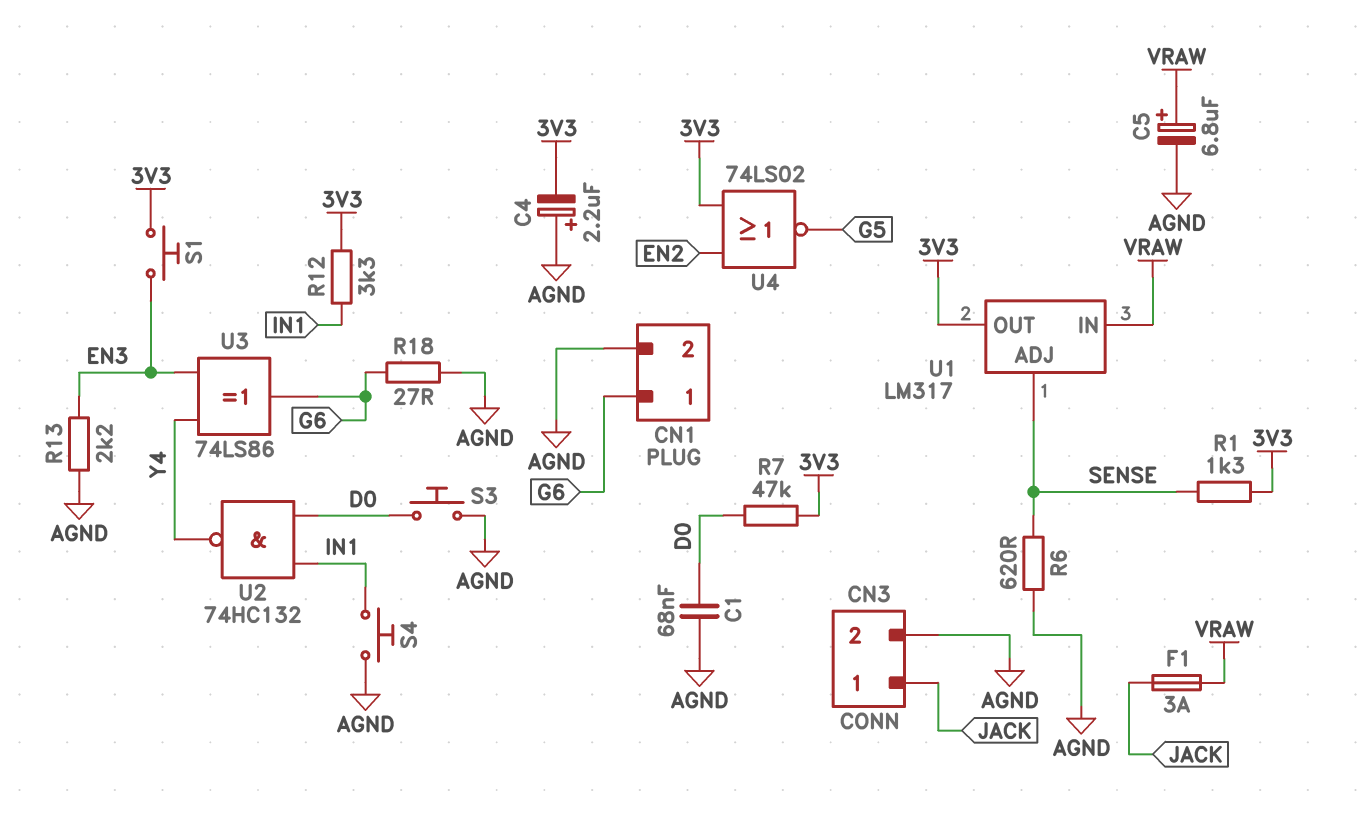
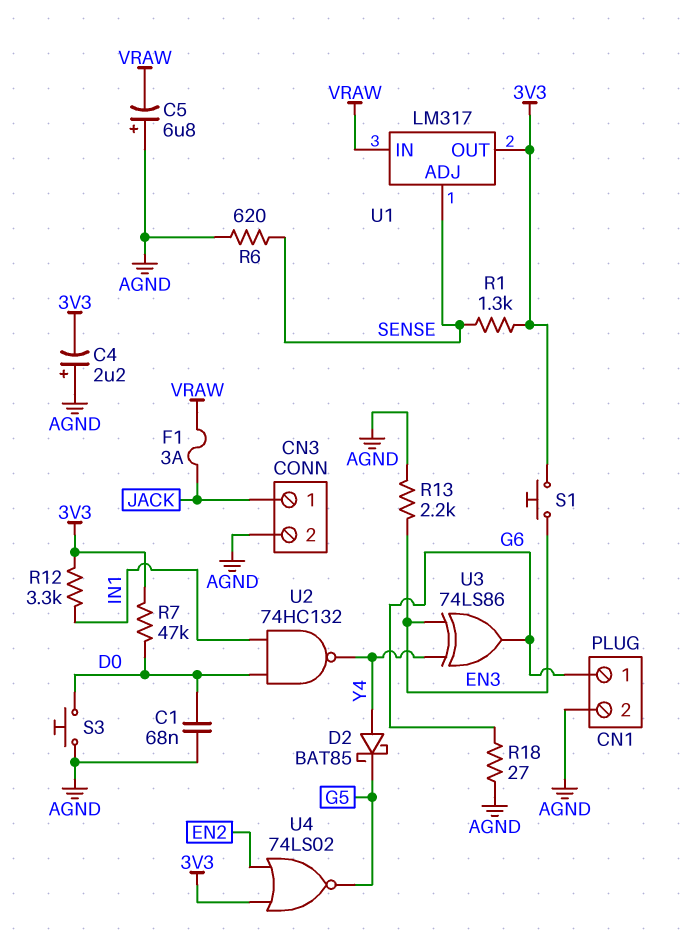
C5: 6.8uF (plus VRAW, minus AGND) -> 6.8uF (plus AGND, minus VRAW)
D2: none -> schottky BAT85 (A Y4, K G5)
S4: button (AGND, IN1) -> none

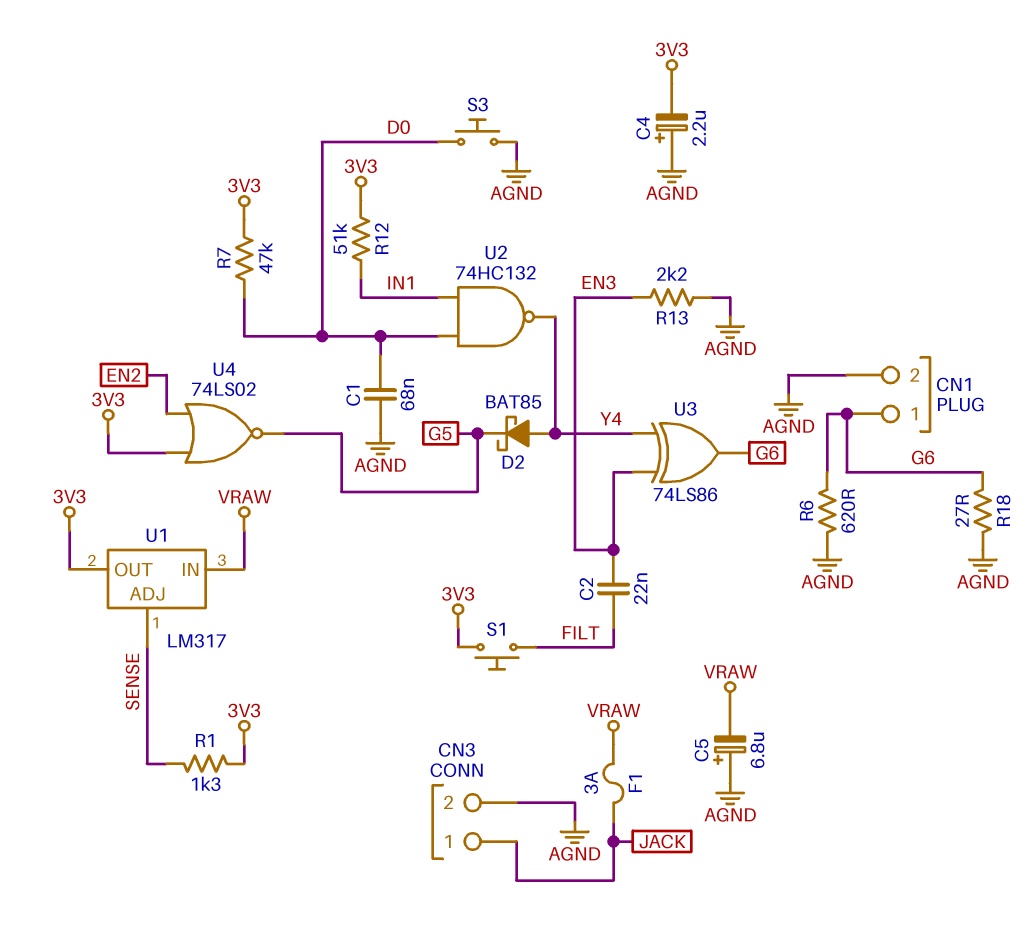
C2: none -> 22nF (EN3, FILT)
R6: 620 (AGND, SENSE) -> 620 (AGND, G6)
R12: 3.3k (3V3, IN1) -> 51k (3V3, IN1)
S1: button (3V3, EN3) -> button (3V3, FILT)

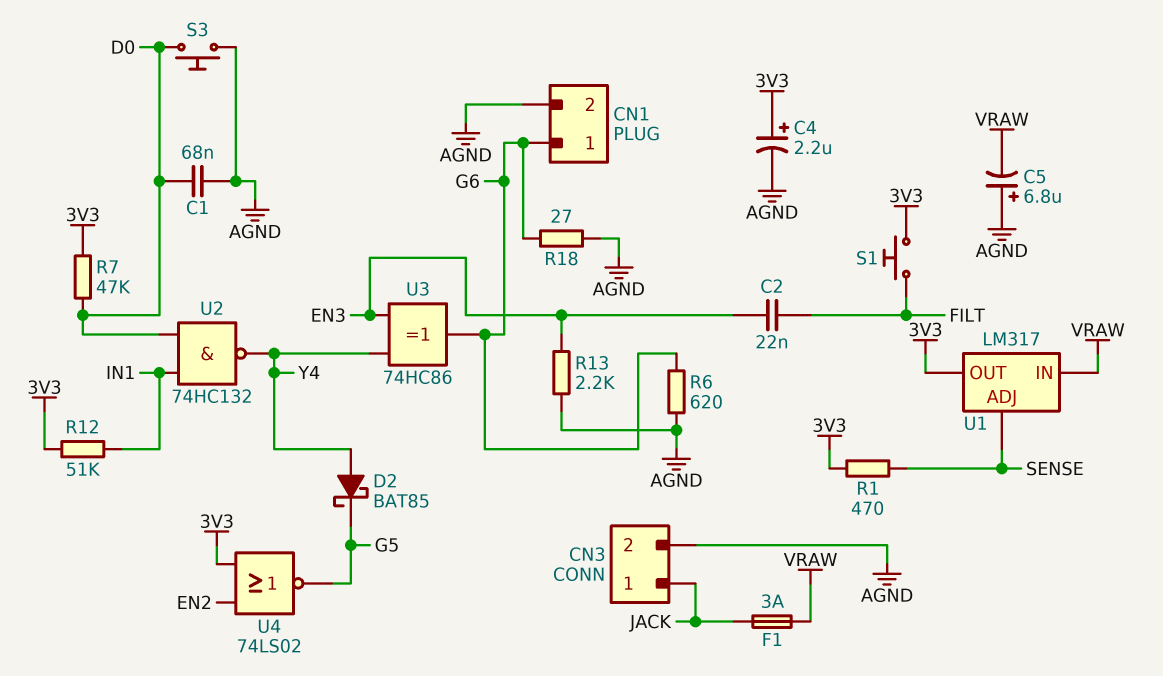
C4: 2.2uF (plus AGND, minus 3V3) -> 2.2uF (plus 3V3, minus AGND)
R1: 1.3k (3V3, SENSE) -> 470 (3V3, SENSE)
U3: XOR 74LS86 (in EN3, in Y4, out G6) -> XOR 74HC86 (in EN3, in Y4, out G6)

